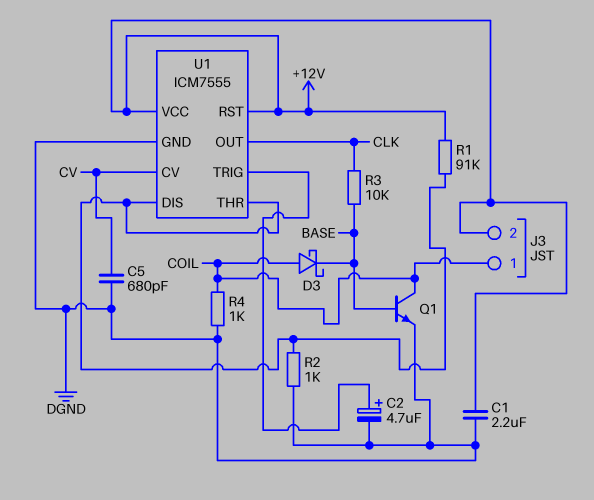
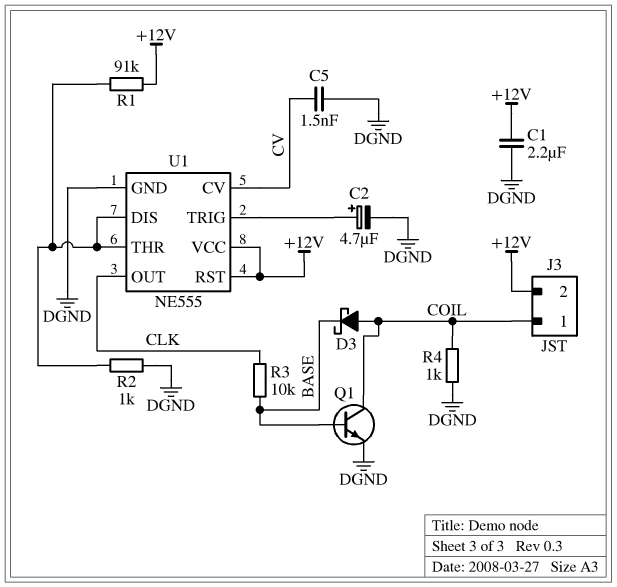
C5: 680pF (CV, DGND) -> 1.5nF (CV, DGND)
U1: ICM7555 -> NE555

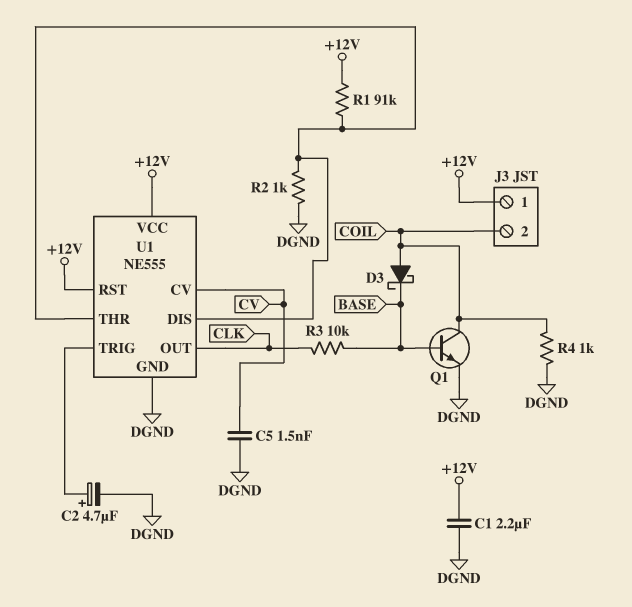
J3 pin 1: COIL -> +12V
J3 pin 2: +12V -> COIL

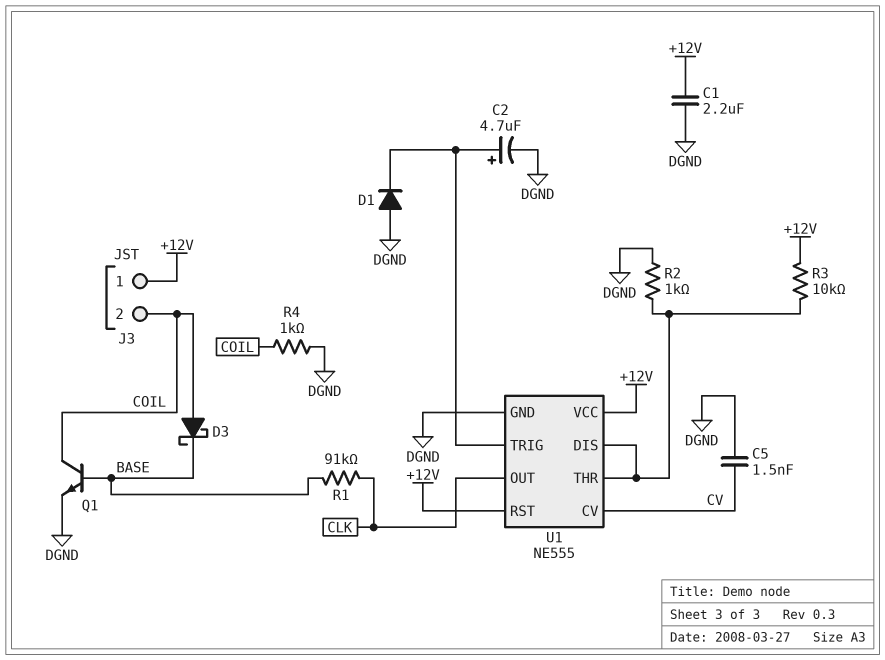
D1: none -> diode (A DGND, K U1/TRIG)
R1: 91k (+12V, U1/DIS) -> 91k (BASE, CLK)
R3: 10k (BASE, CLK) -> 10k (+12V, U1/DIS)

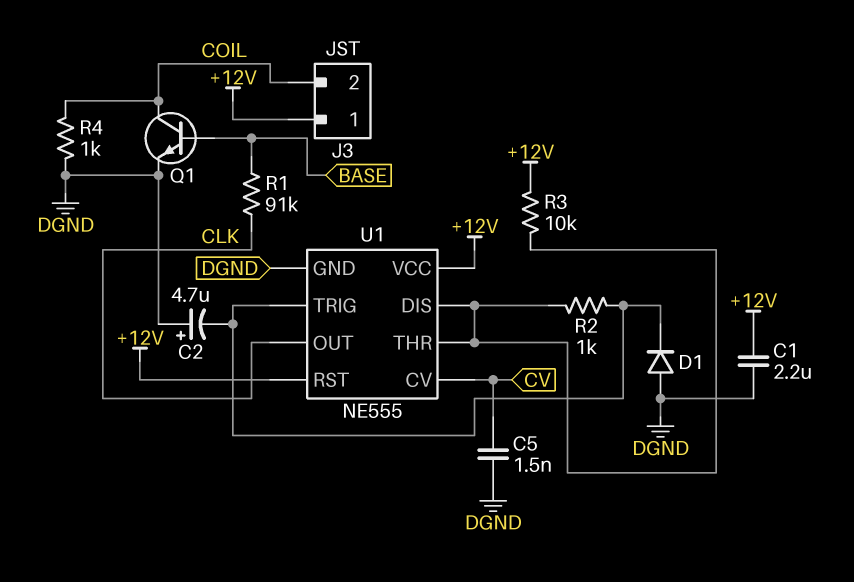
C2: 4.7uF (plus U1/TRIG, minus DGND) -> 4.7uF (plus DGND, minus U1/TRIG)
D3: schottky (A COIL, K BASE) -> none
R2: 1k (DGND, U1/DIS) -> 1k (U1/DIS, U1/TRIG)

